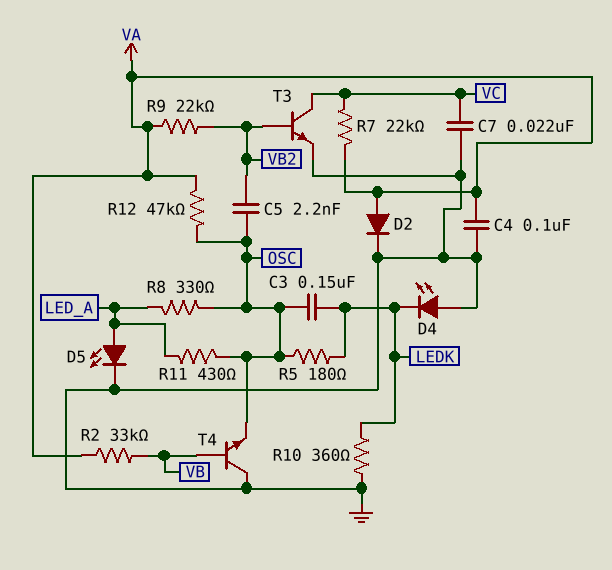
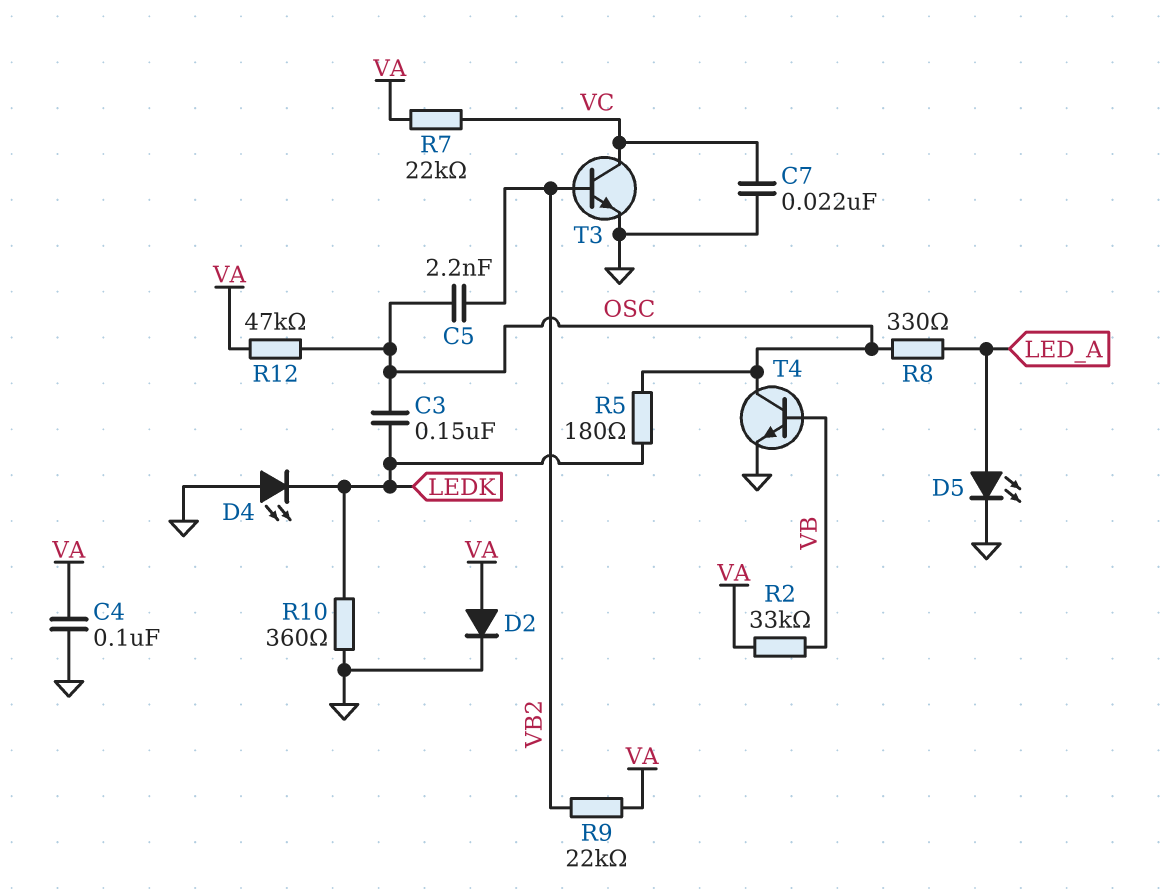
R11: 430 (LED_A, OSC) -> none
T4: NPN (B VB, C GND, E OSC) -> NPN (B VB, C OSC, E GND)

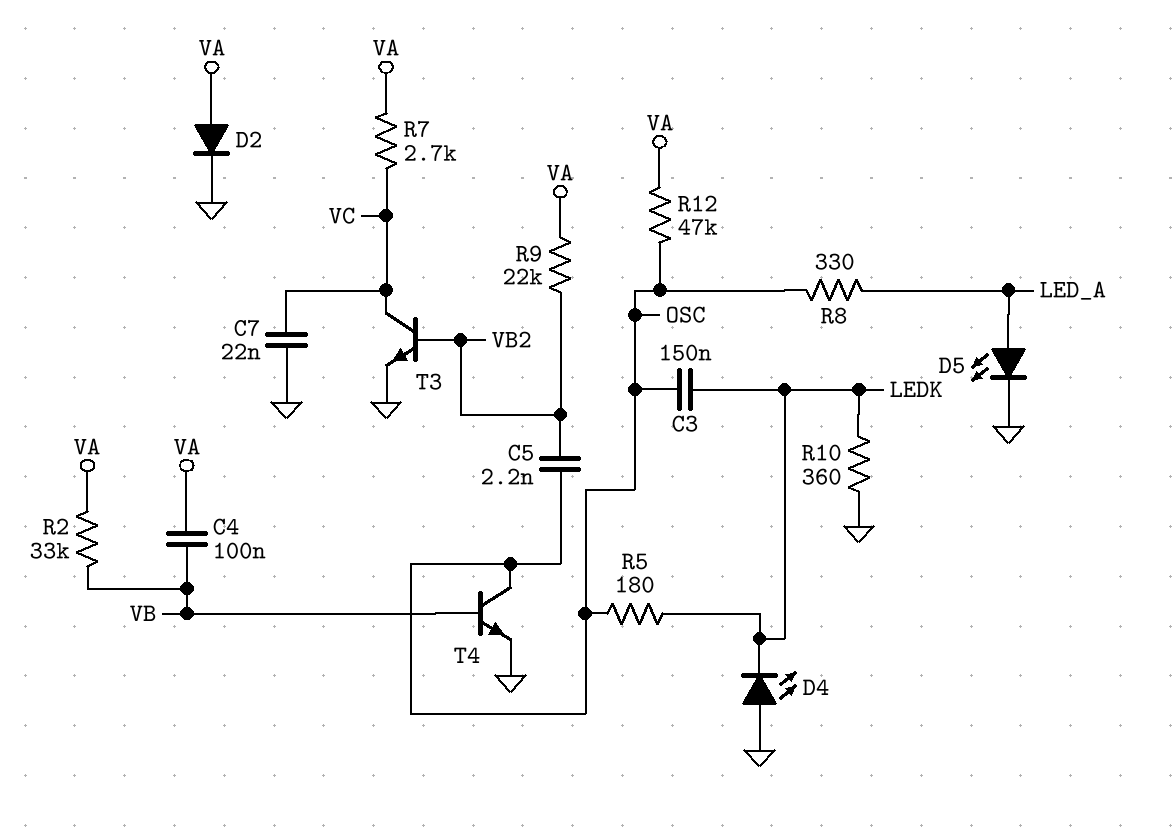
C4: 100nF (GND, VA) -> 100nF (VA, VB)
R7: 22k (VA, VC) -> 2.7k (VA, VC)

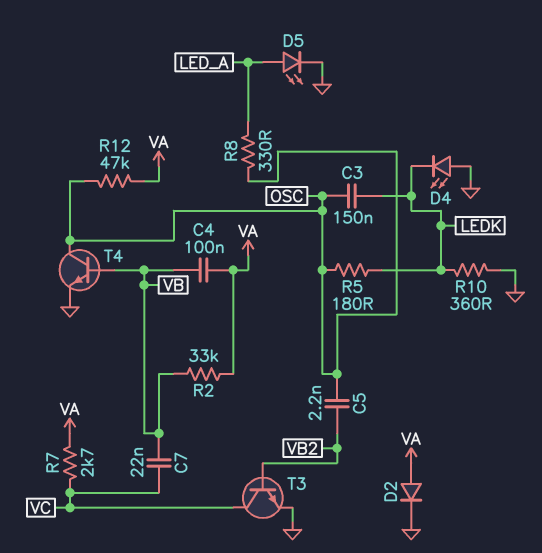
C7: 22nF (GND, VC) -> 22nF (VB, VC)
R9: 22k (VA, VB2) -> none

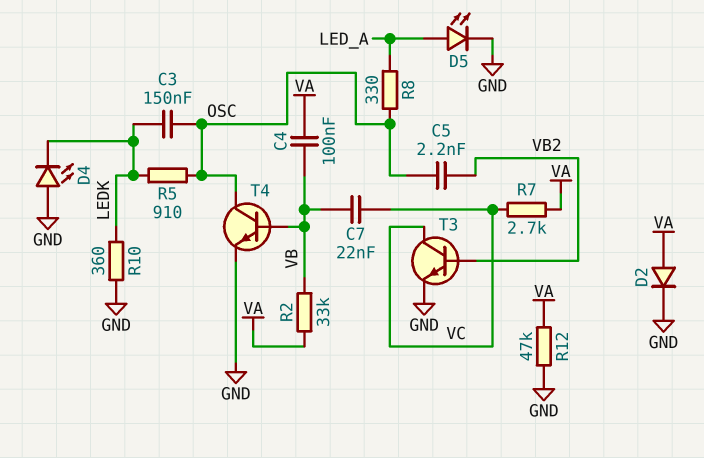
R5: 180 (LEDK, OSC) -> 910 (LEDK, OSC)
R12: 47k (OSC, VA) -> 47k (GND, VA)

